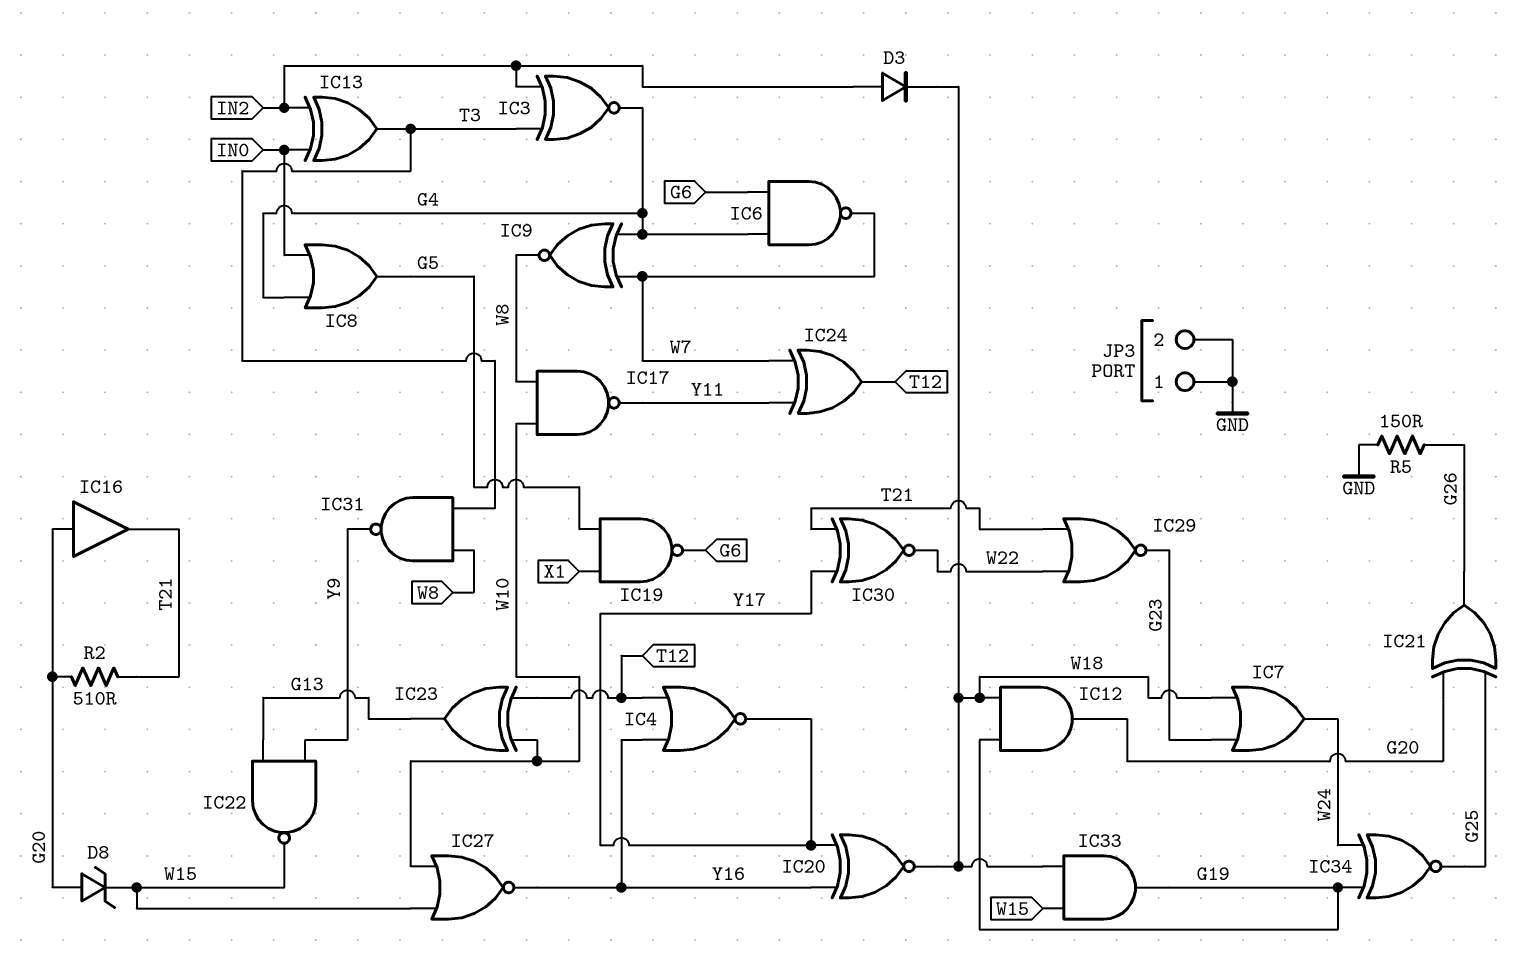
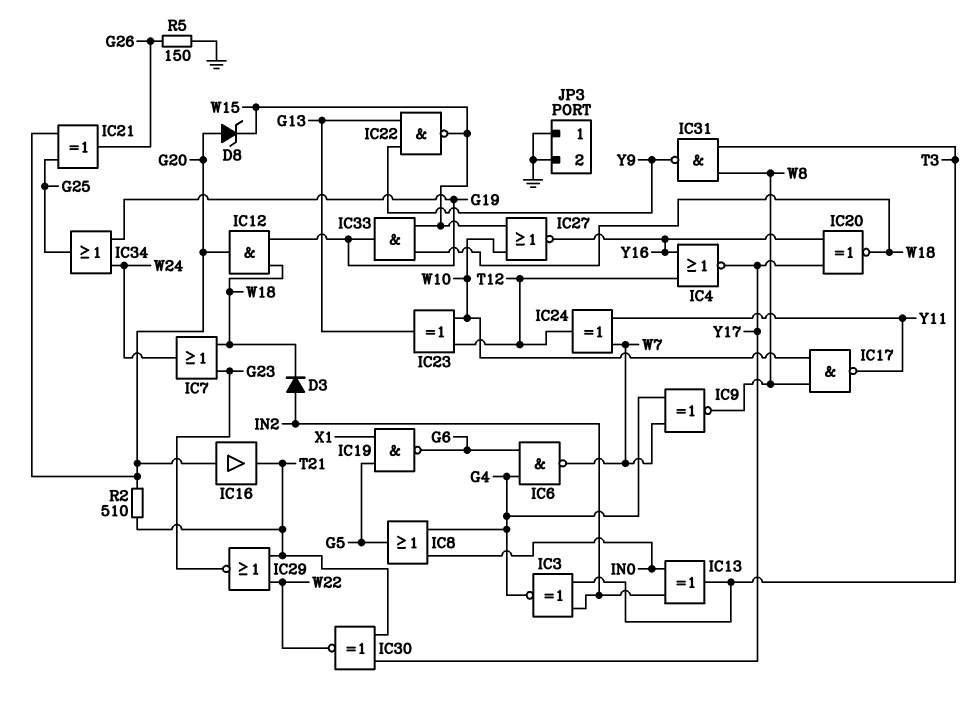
IC34: XNOR (in G19, in W24, out G25) -> OR (in G19, in W24, out G25)

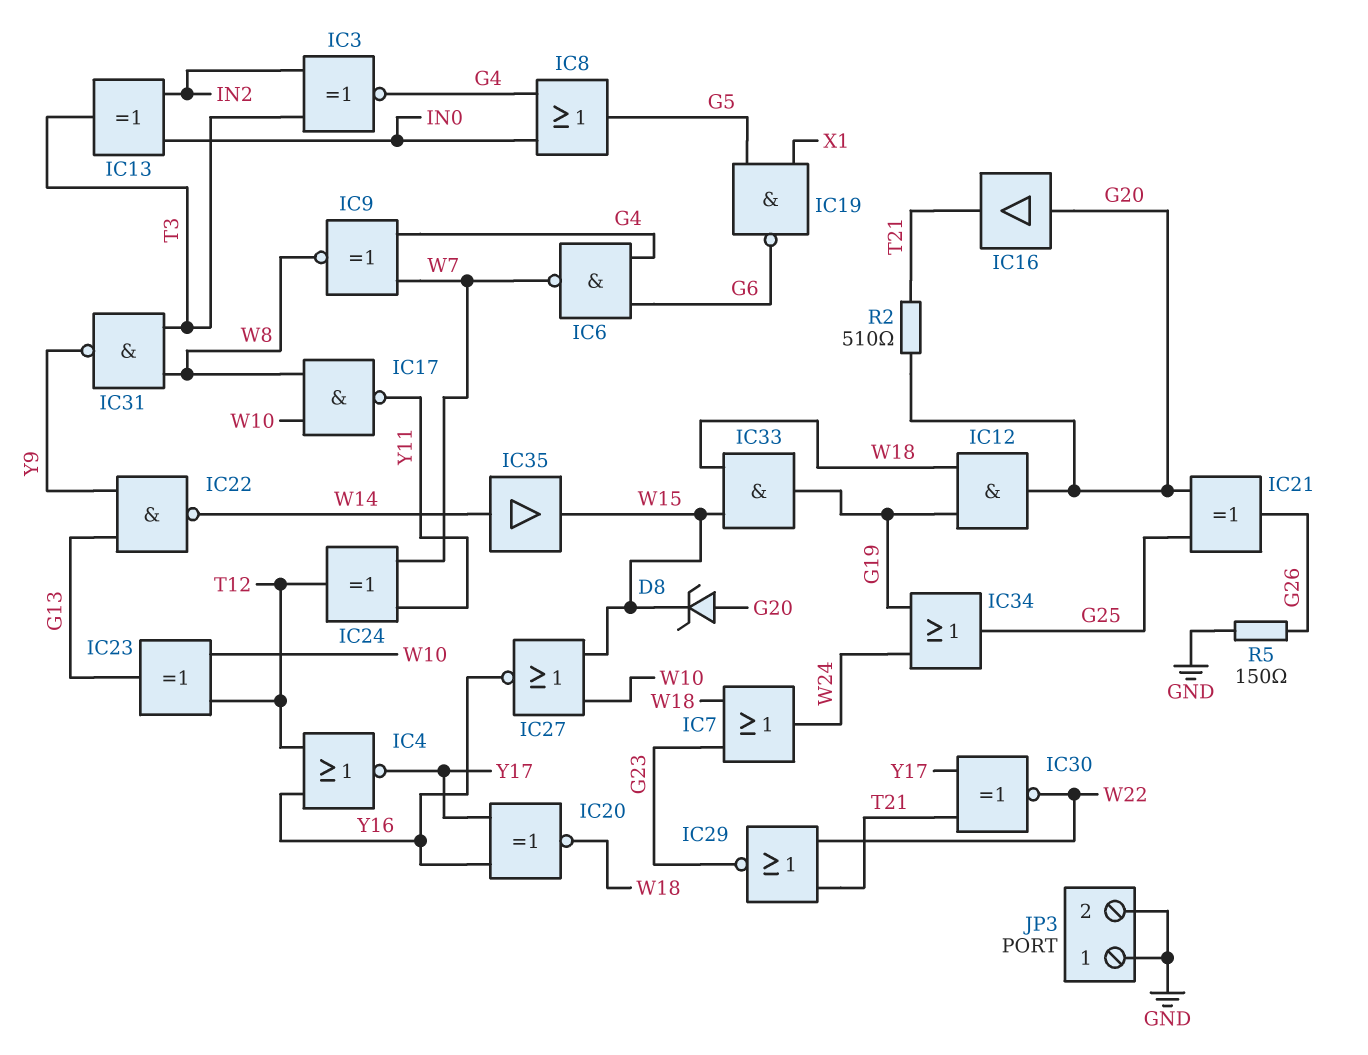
D3: diode (A IN2, K W18) -> none
IC22: NAND (in G13, in Y9, out W15) -> NAND (in G13, in Y9, out W14)
IC35: none -> buffer (in W14, out W15)

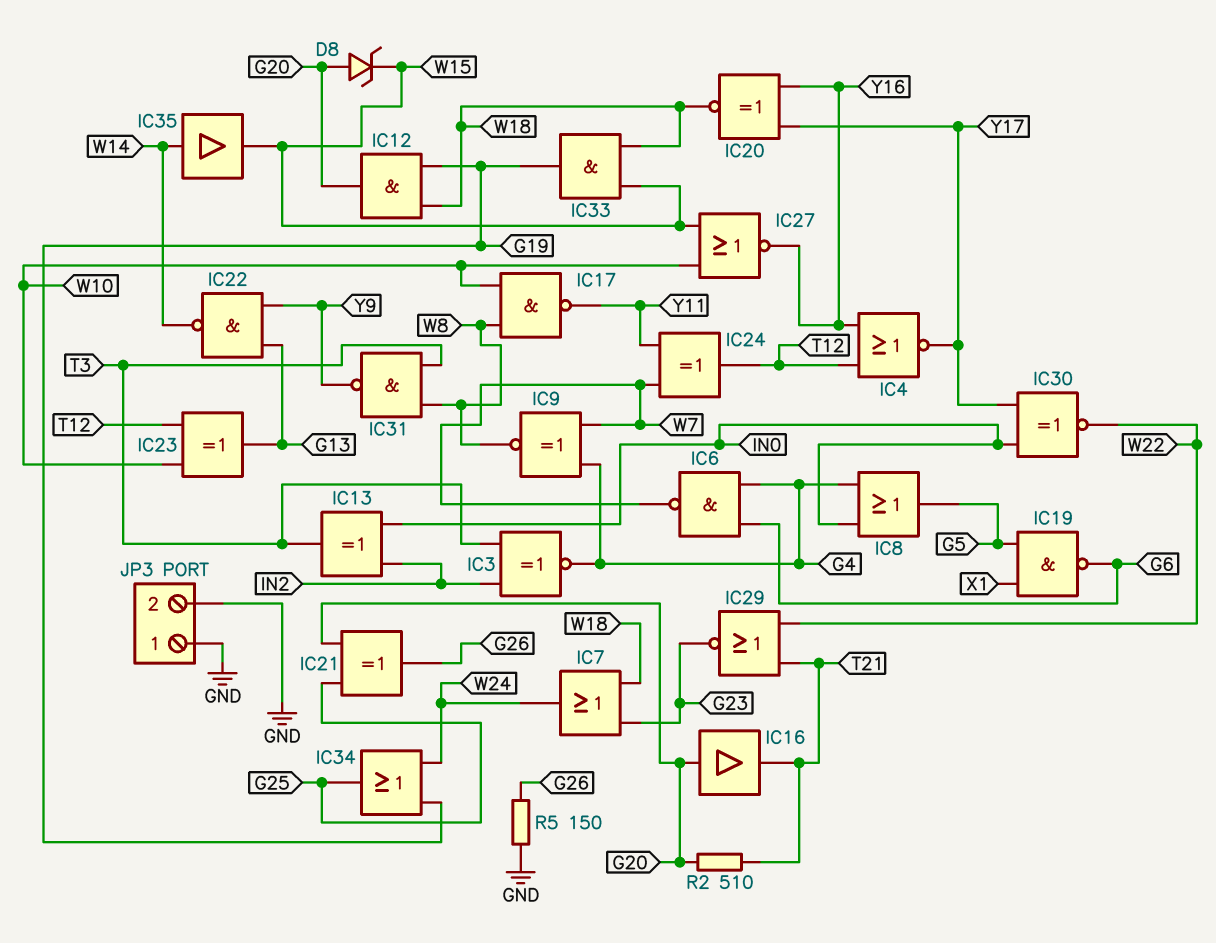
IC30: XNOR (in T21, in Y17, out W22) -> XNOR (in IN0, in Y17, out W22)

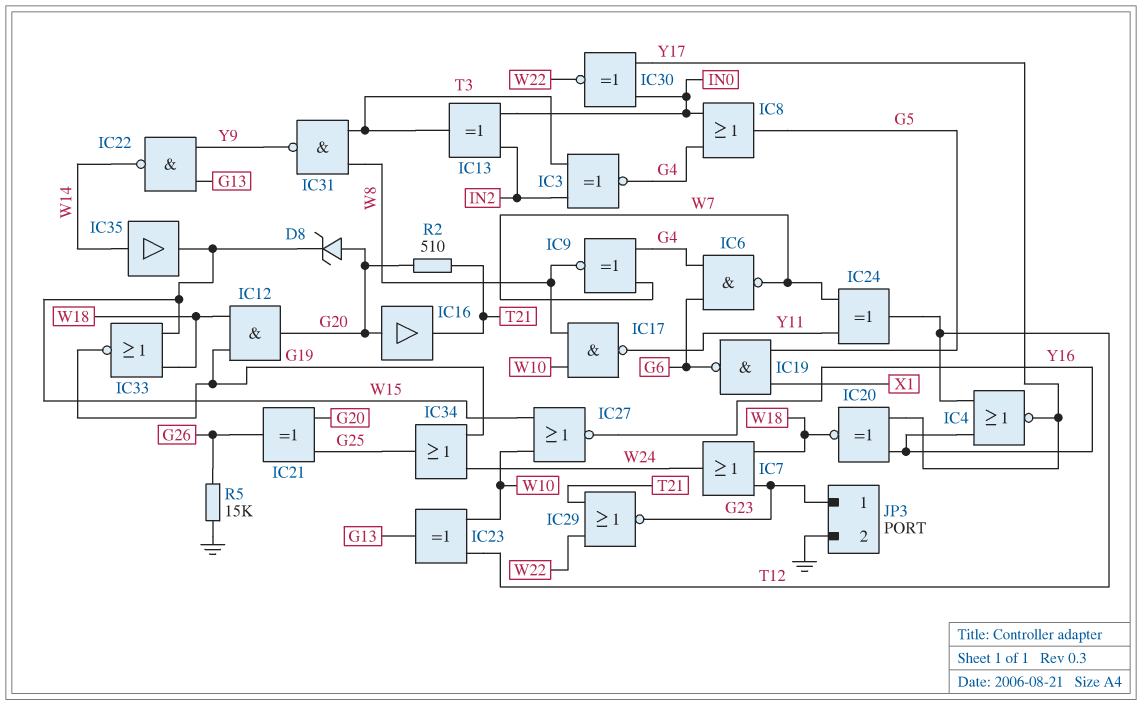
IC33: AND (in W15, in W18, out G19) -> NOR (in W15, in W18, out G19)
JP3 pin 1: GND -> G23
R5: 150 (G26, GND) -> 15k (G26, GND)

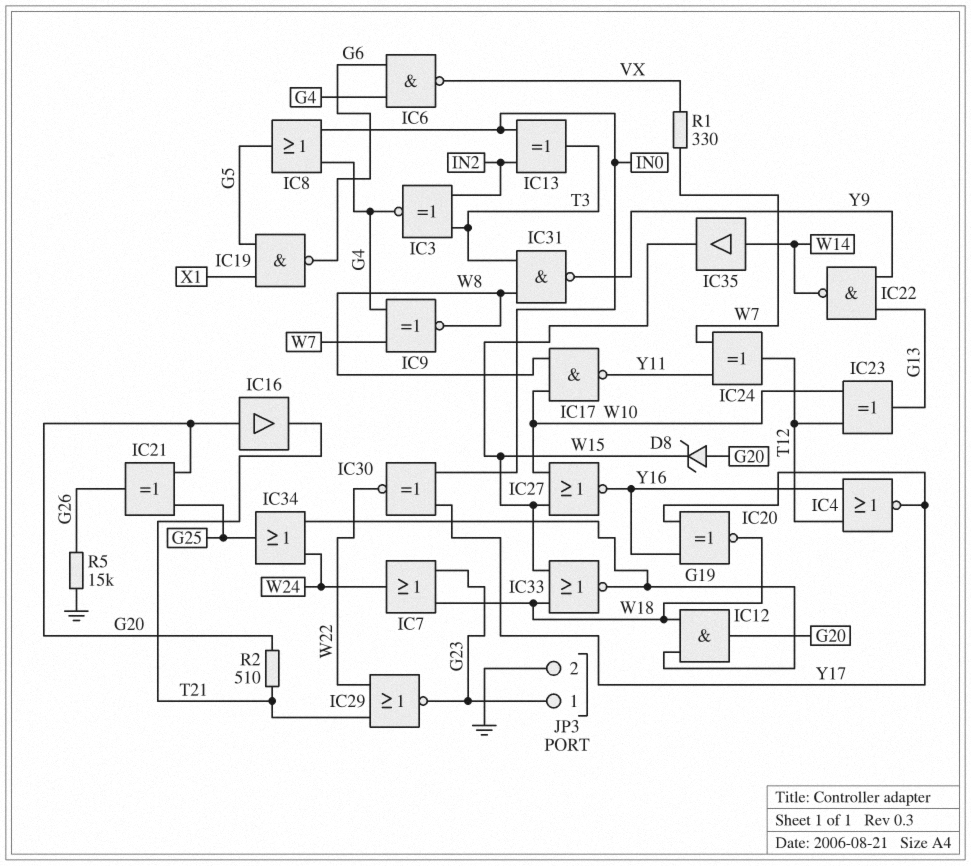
IC6: NAND (in G4, in G6, out W7) -> NAND (in G4, in G6, out VX)
R1: none -> 330 (VX, W7)

